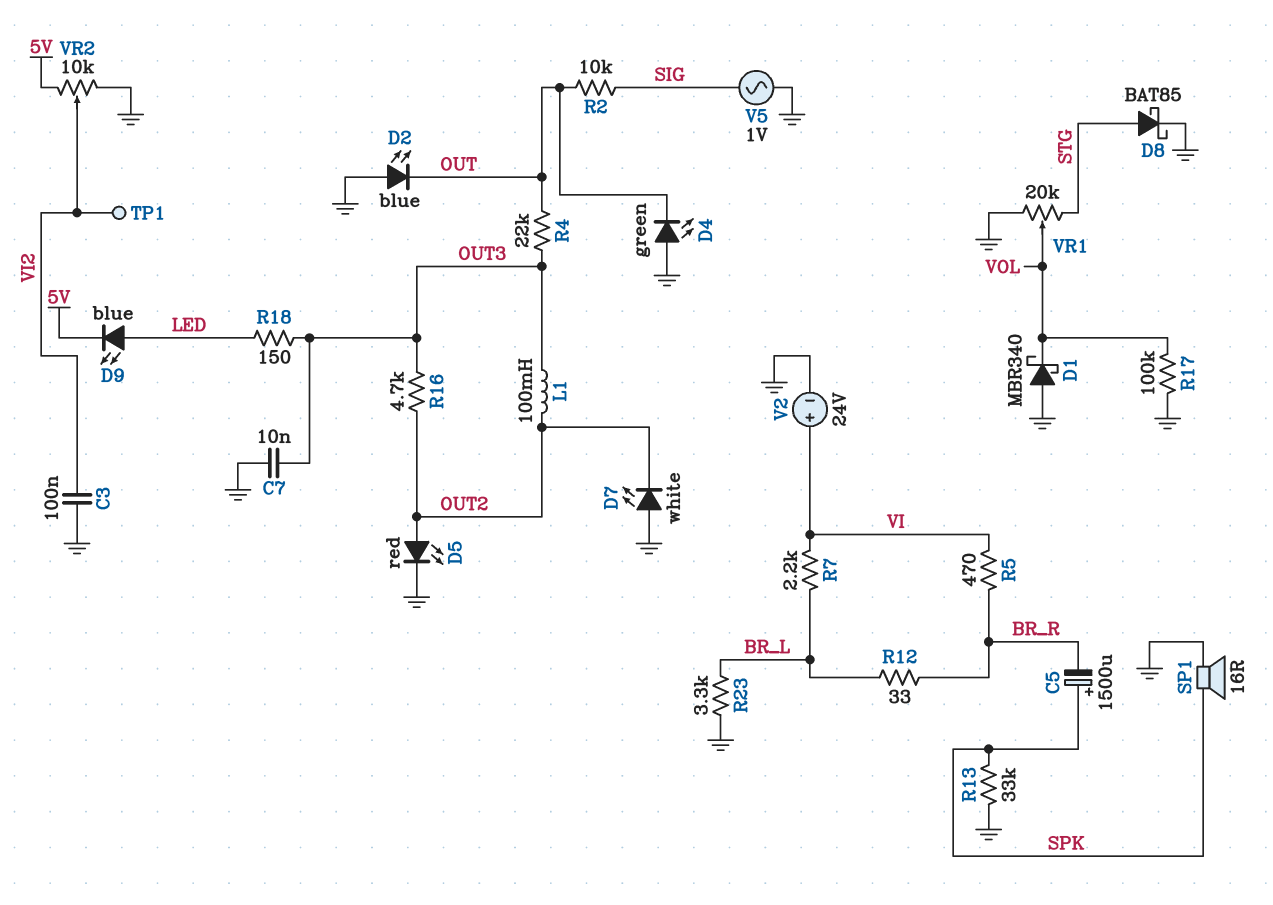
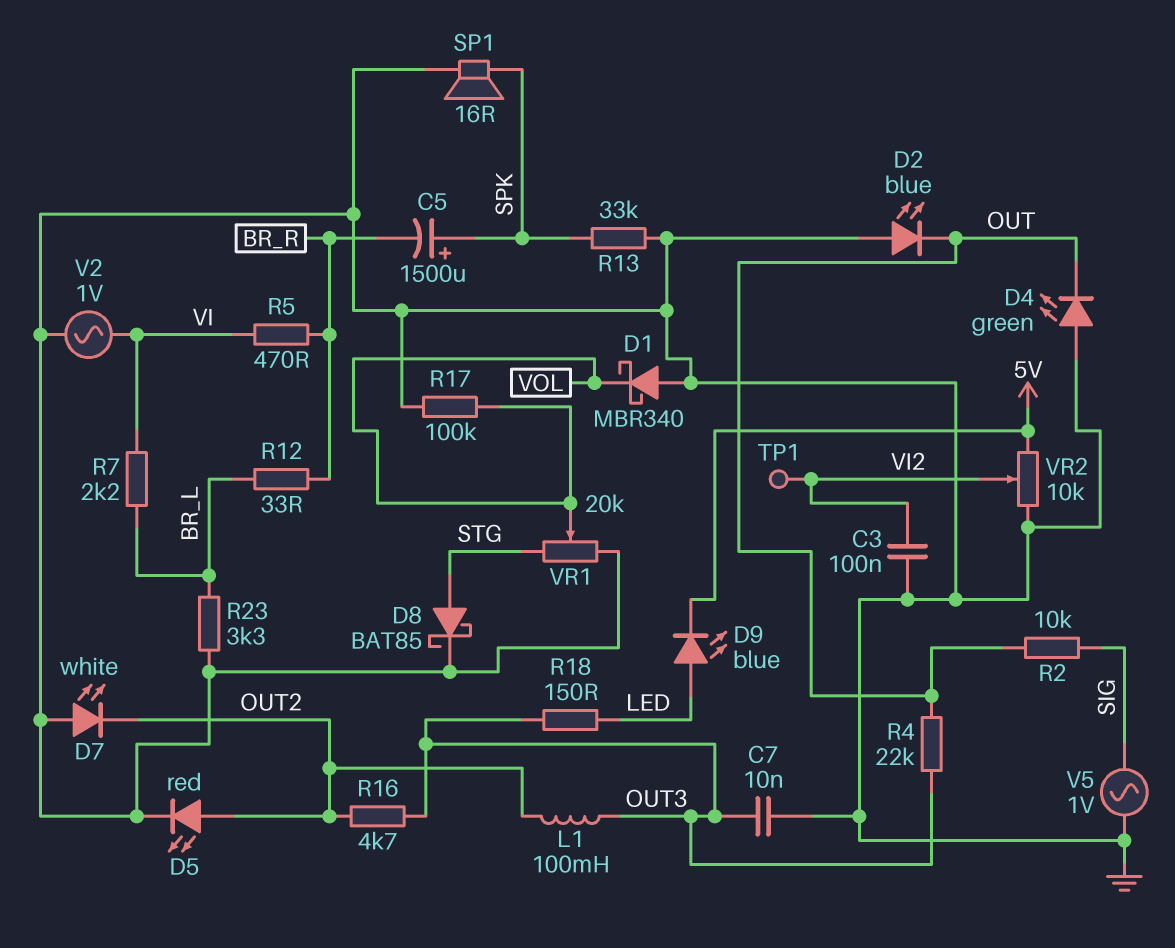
V2: 24V (plus VI, minus GND) -> AC 1V (GND, VI)

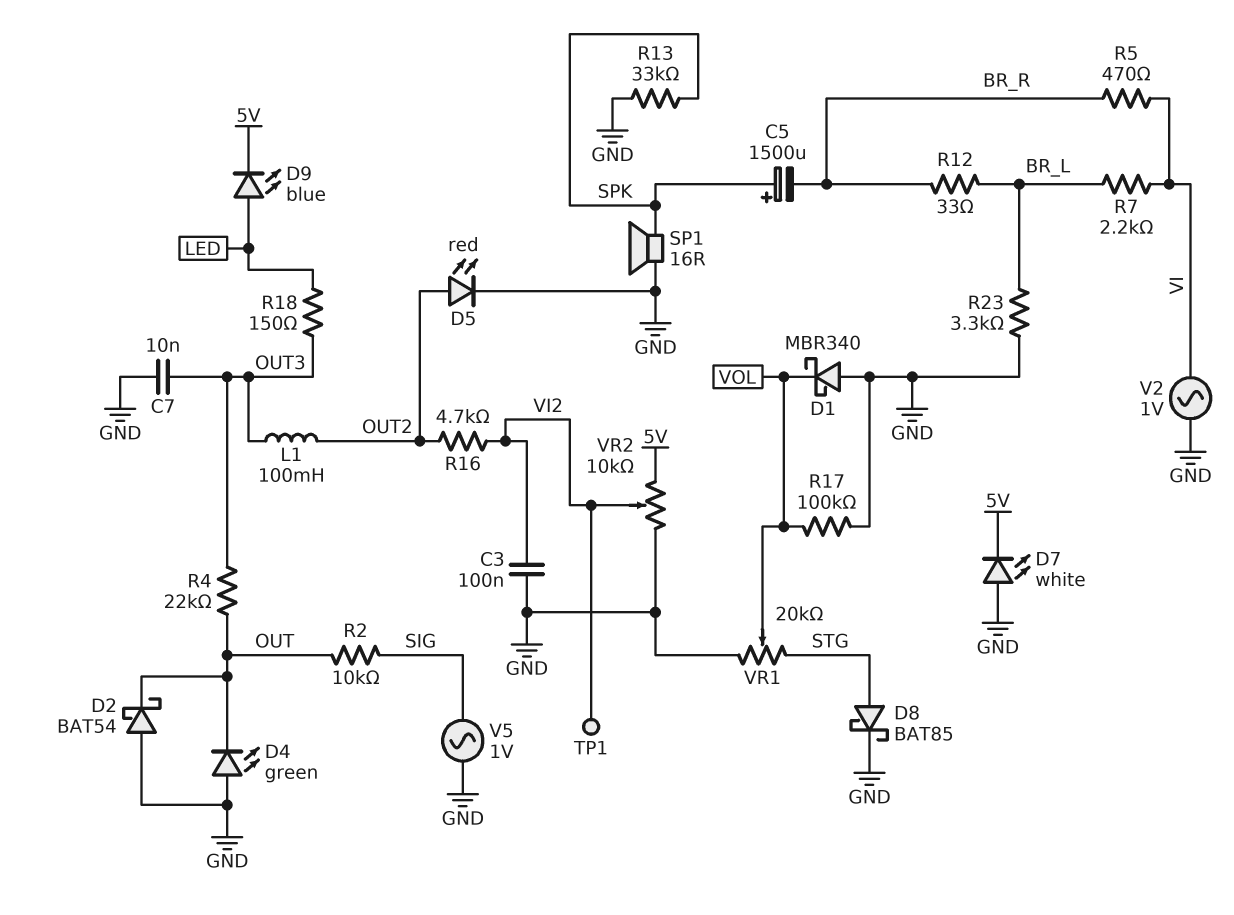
D2: LED blue (A GND, K OUT) -> schottky BAT54 (A GND, K OUT)
D7: LED white (A GND, K OUT2) -> LED white (A GND, K 5V)
R16: 4.7k (OUT2, OUT3) -> 4.7k (OUT2, VI2)

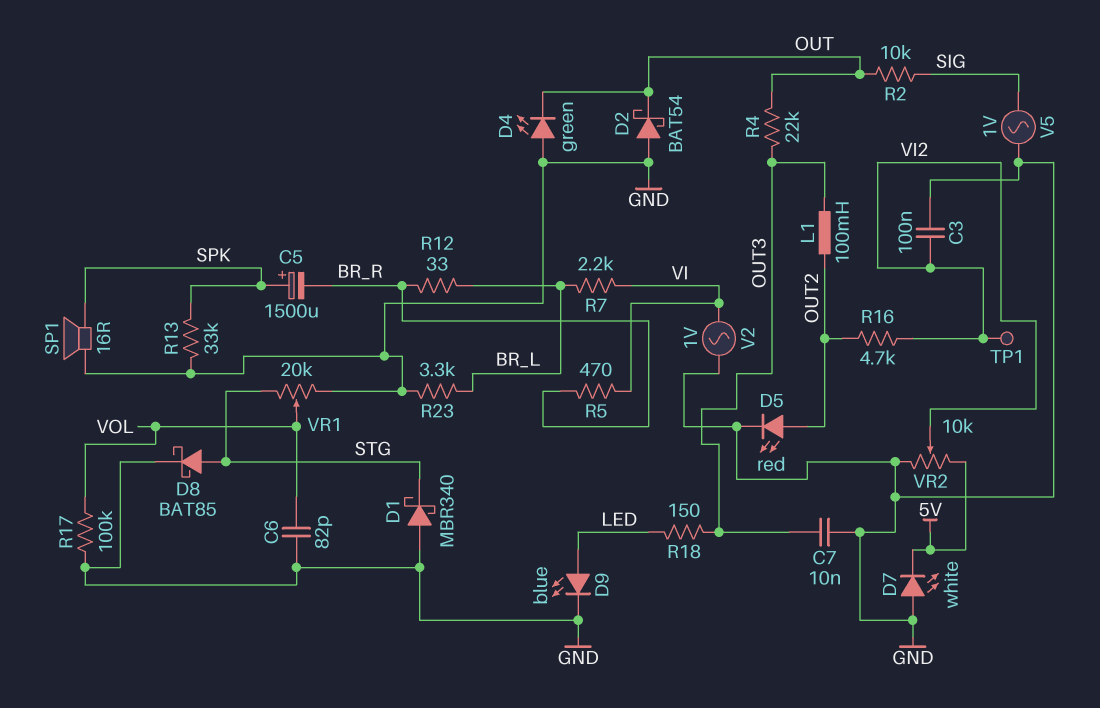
C6: none -> 82pF (GND, VOL)
D1: schottky MBR340 (A GND, K VOL) -> schottky MBR340 (A GND, K STG)
D9: LED blue (A LED, K 5V) -> LED blue (A LED, K GND)

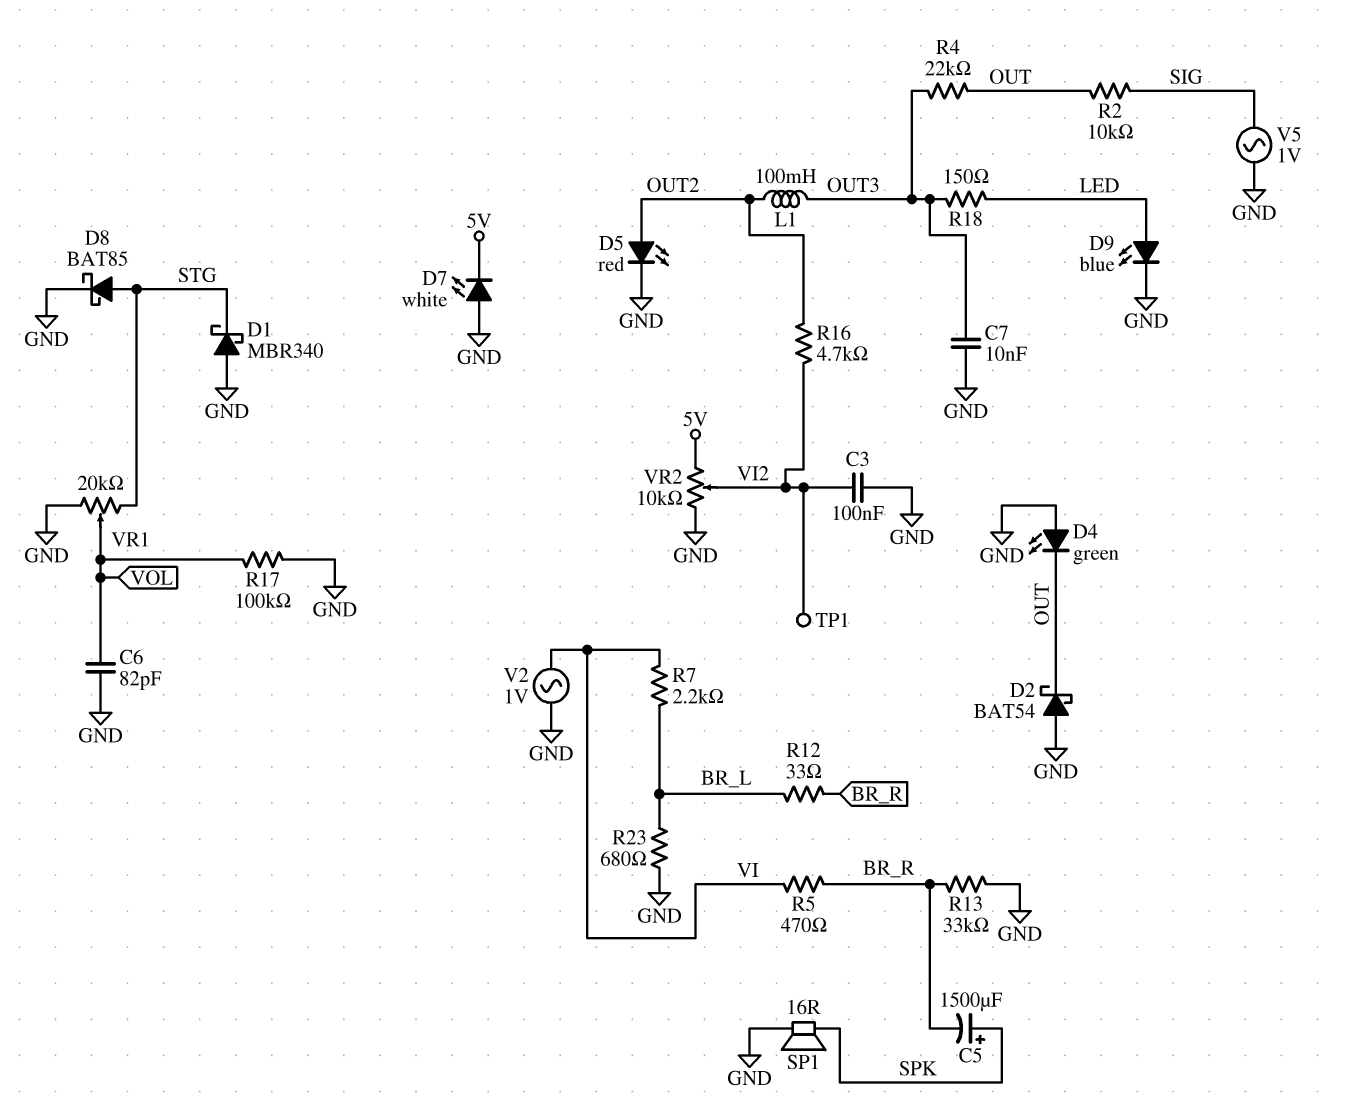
R13: 33k (GND, SPK) -> 33k (BR_R, GND)
R23: 3.3k (BR_L, GND) -> 680 (BR_L, GND)

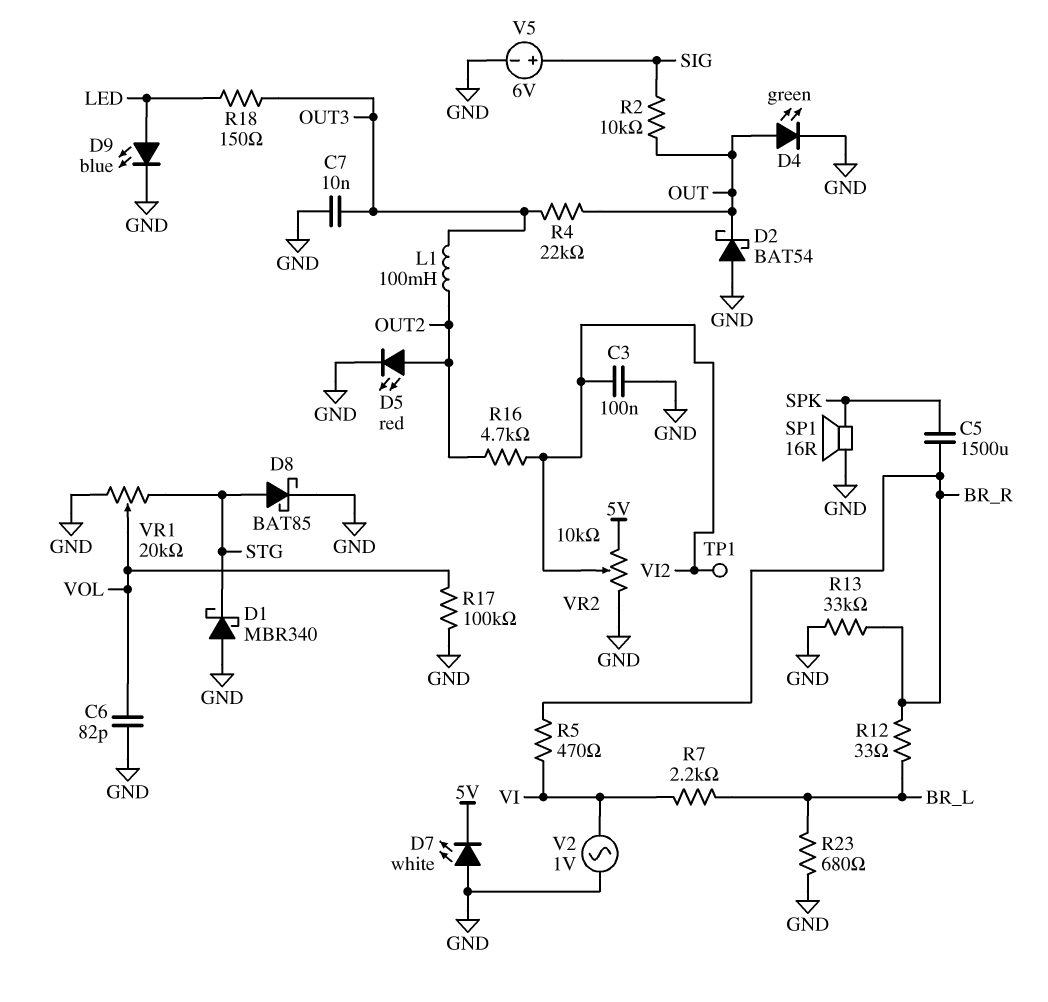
C5: 1500uF (plus SPK, minus BR_R) -> 1500uF (BR_R, SPK)
D4: LED green (A GND, K OUT) -> LED green (A OUT, K GND)
V5: AC 1V (GND, SIG) -> 6V (plus SIG, minus GND)

